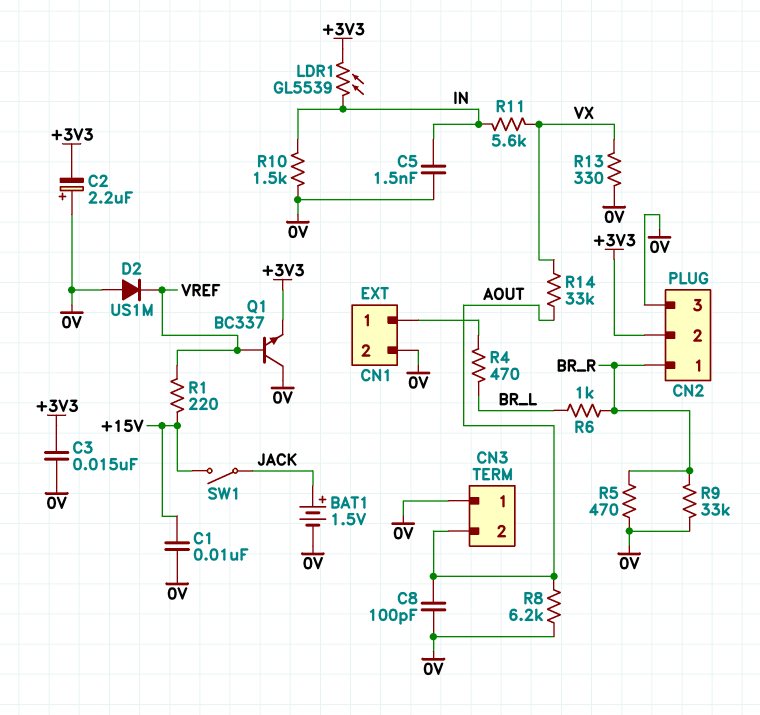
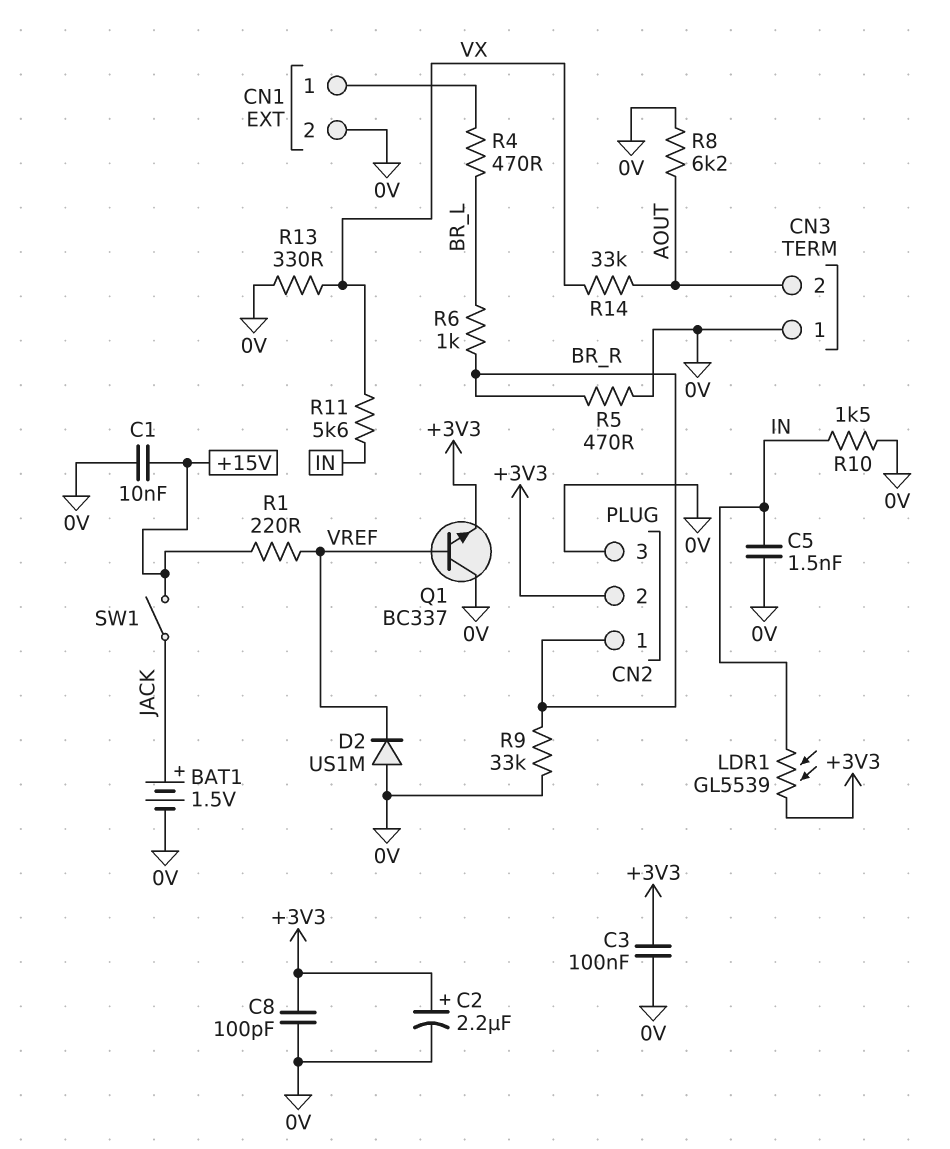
C2: 2.2uF (plus 0V, minus +3V3) -> 2.2uF (plus +3V3, minus 0V)
C3: 15nF (+3V3, 0V) -> 100nF (+3V3, 0V)
C8: 100pF (0V, AOUT) -> 100pF (+3V3, 0V)

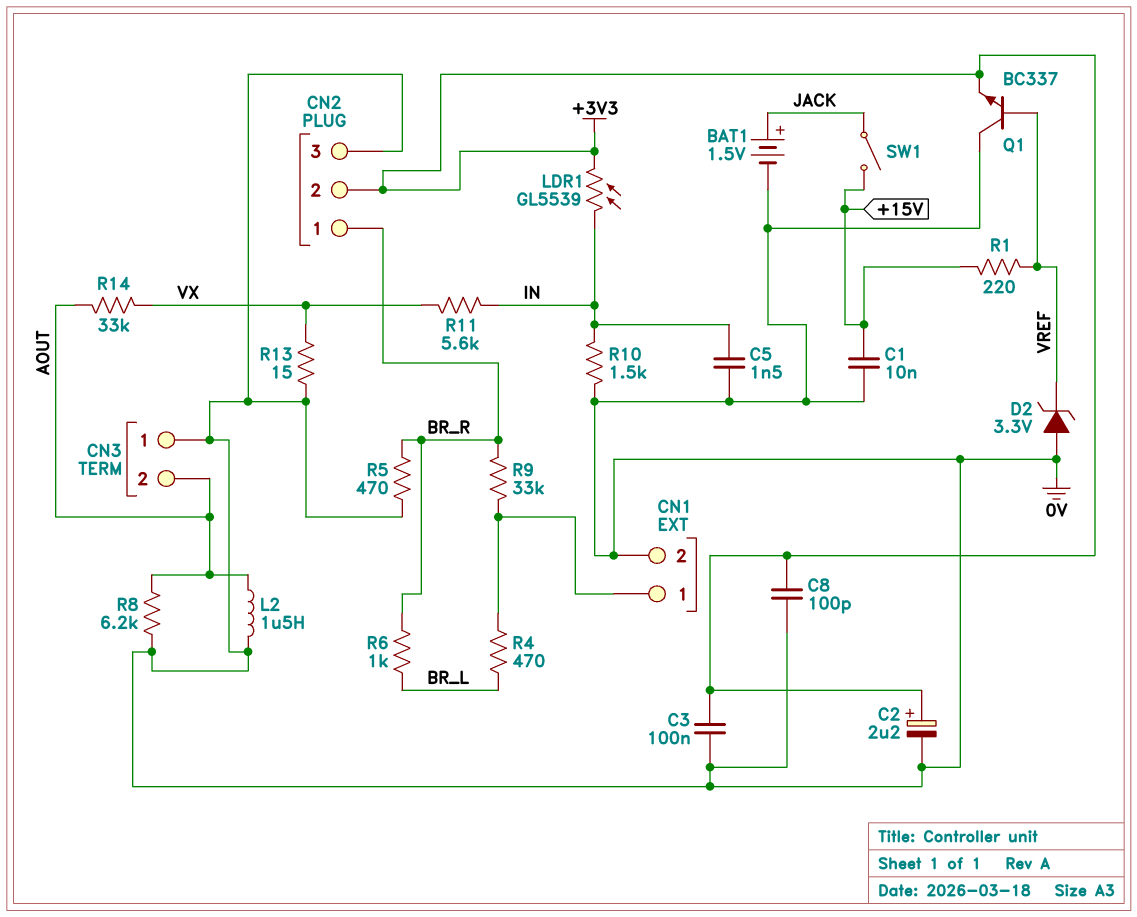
D2: diode US1M (A 0V, K VREF) -> zener 3.3V (A 0V, K VREF)
L2: none -> 1.5uH (0V, AOUT)
R9: 33k (0V, BR_R) -> 33k (BR_R, CN1/1)
R13: 330 (0V, VX) -> 15 (0V, VX)

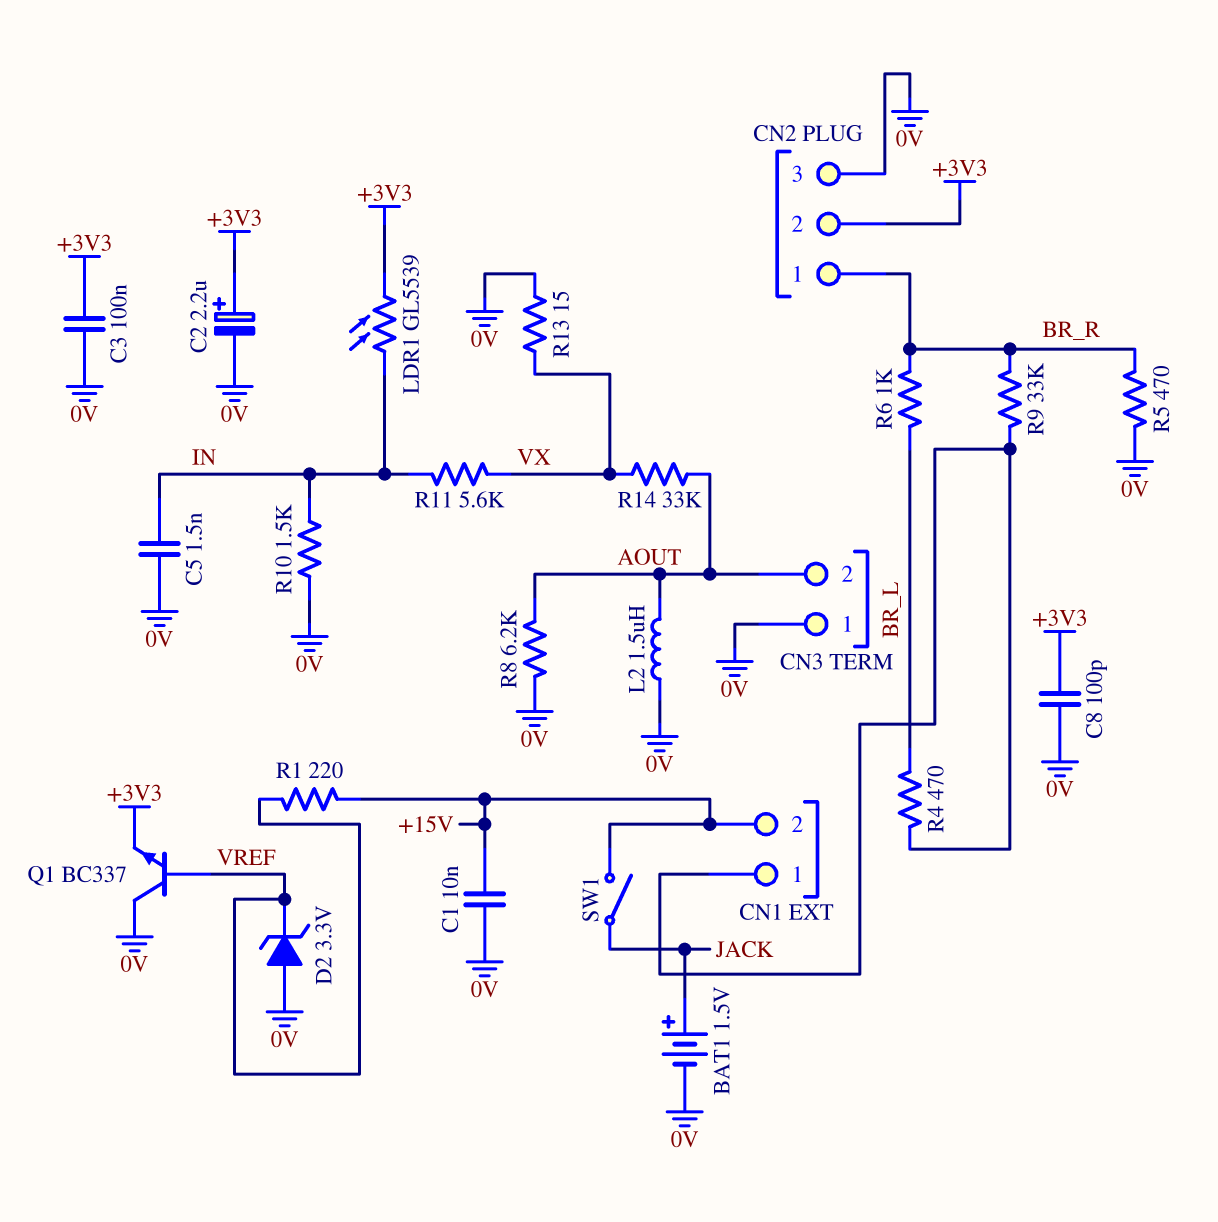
CN1 pin 2: 0V -> +15V

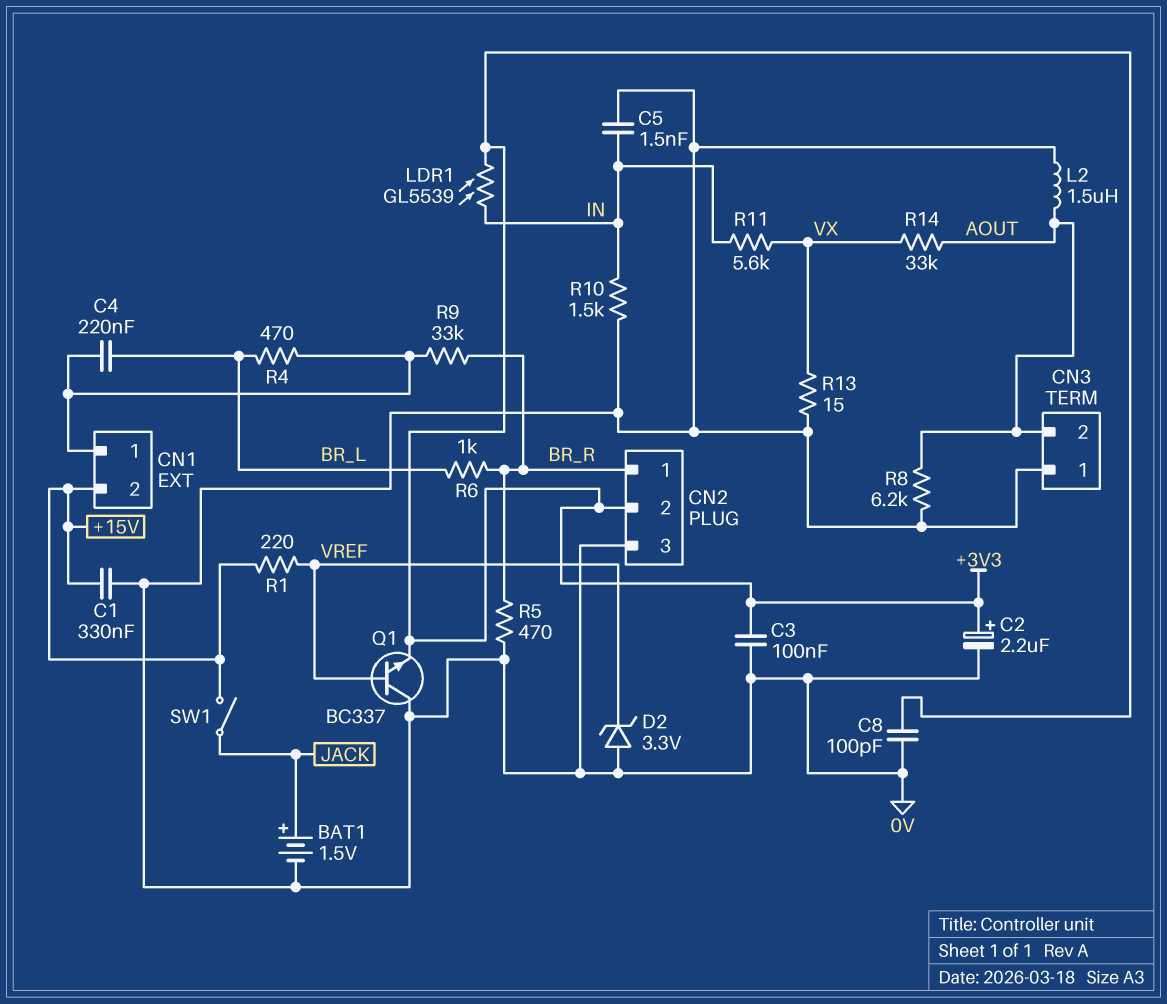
C1: 10nF (+15V, 0V) -> 330nF (+15V, 0V)
C4: none -> 220nF (BR_L, CN1/1)

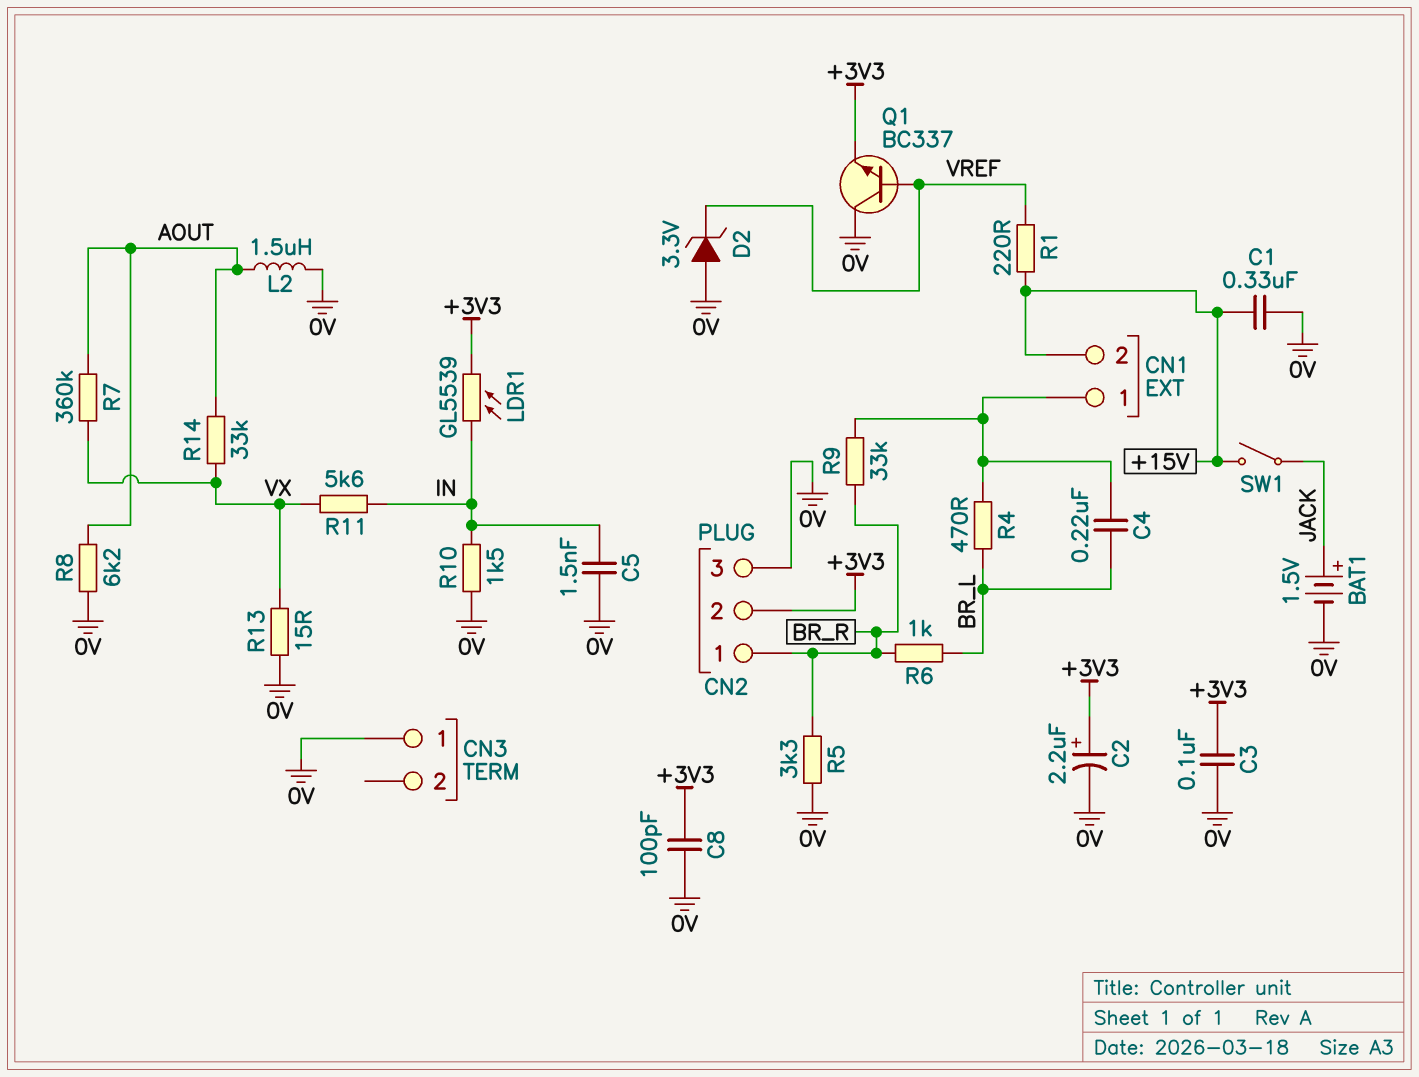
CN3 pin 2: AOUT -> none
R5: 470 (0V, BR_R) -> 3.3k (0V, BR_R)
R7: none -> 360k (AOUT, VX)

